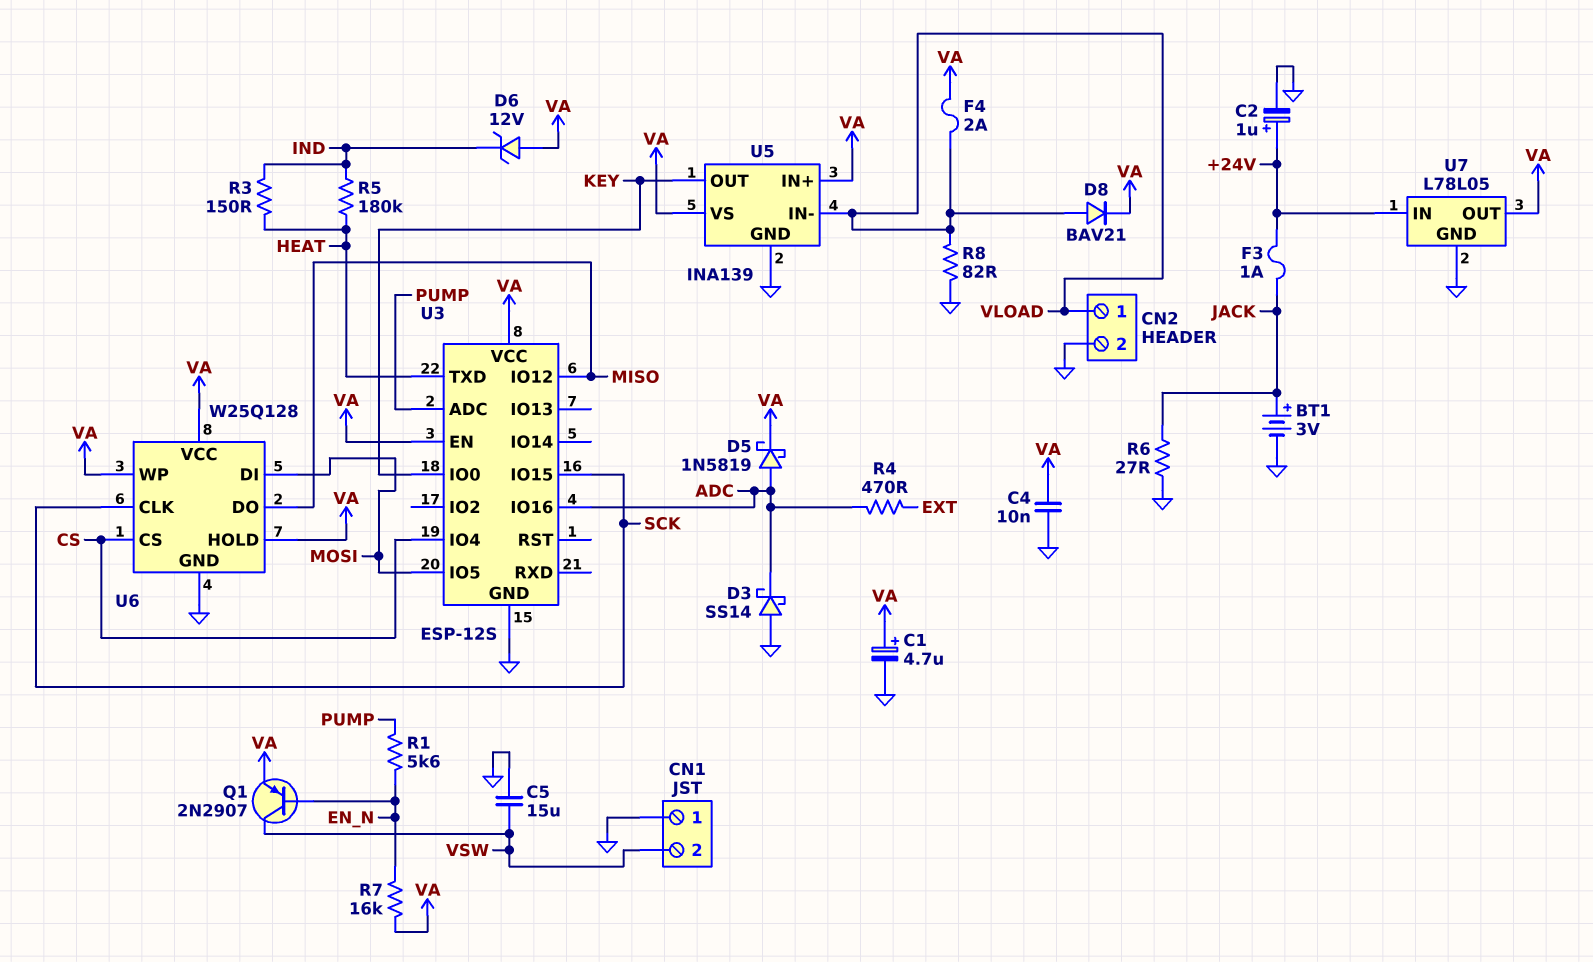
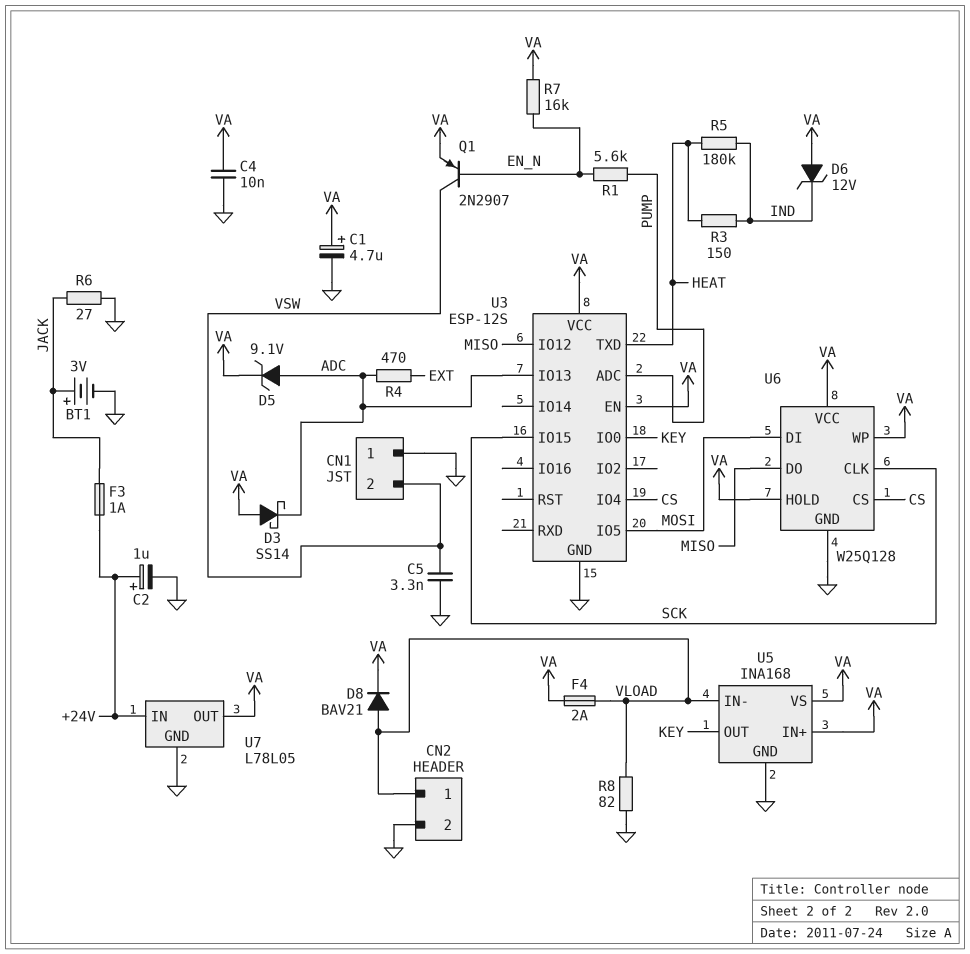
C5: 15uF (GND, VSW) -> 3.3nF (GND, VSW)
D3: schottky SS14 (A GND, K ADC) -> schottky SS14 (A VA, K ADC)
D5: schottky 1N5819 (A ADC, K VA) -> zener 9.1V (A ADC, K VA)
U3 pin IO13: none -> ADC
U3 pin IO16: ADC -> none
U5: INA139 -> INA168

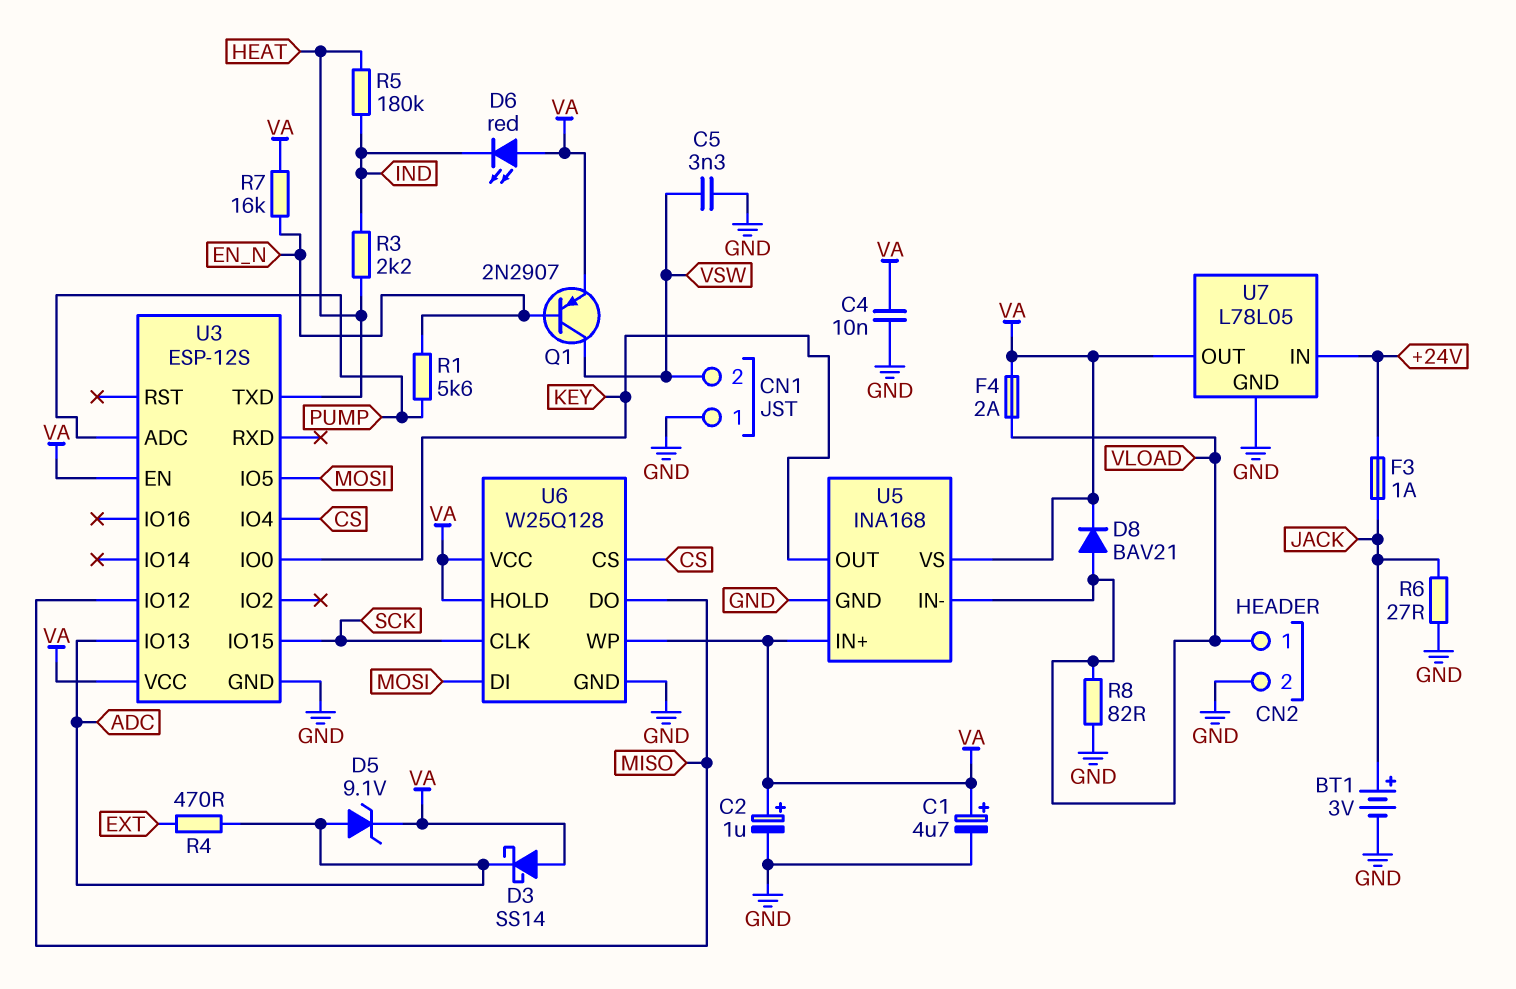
C2: 1uF (plus +24V, minus GND) -> 1uF (plus VA, minus GND)
D6: zener 12V (A VA, K IND) -> LED red (A VA, K IND)
R3: 150 (HEAT, IND) -> 2.2k (HEAT, IND)

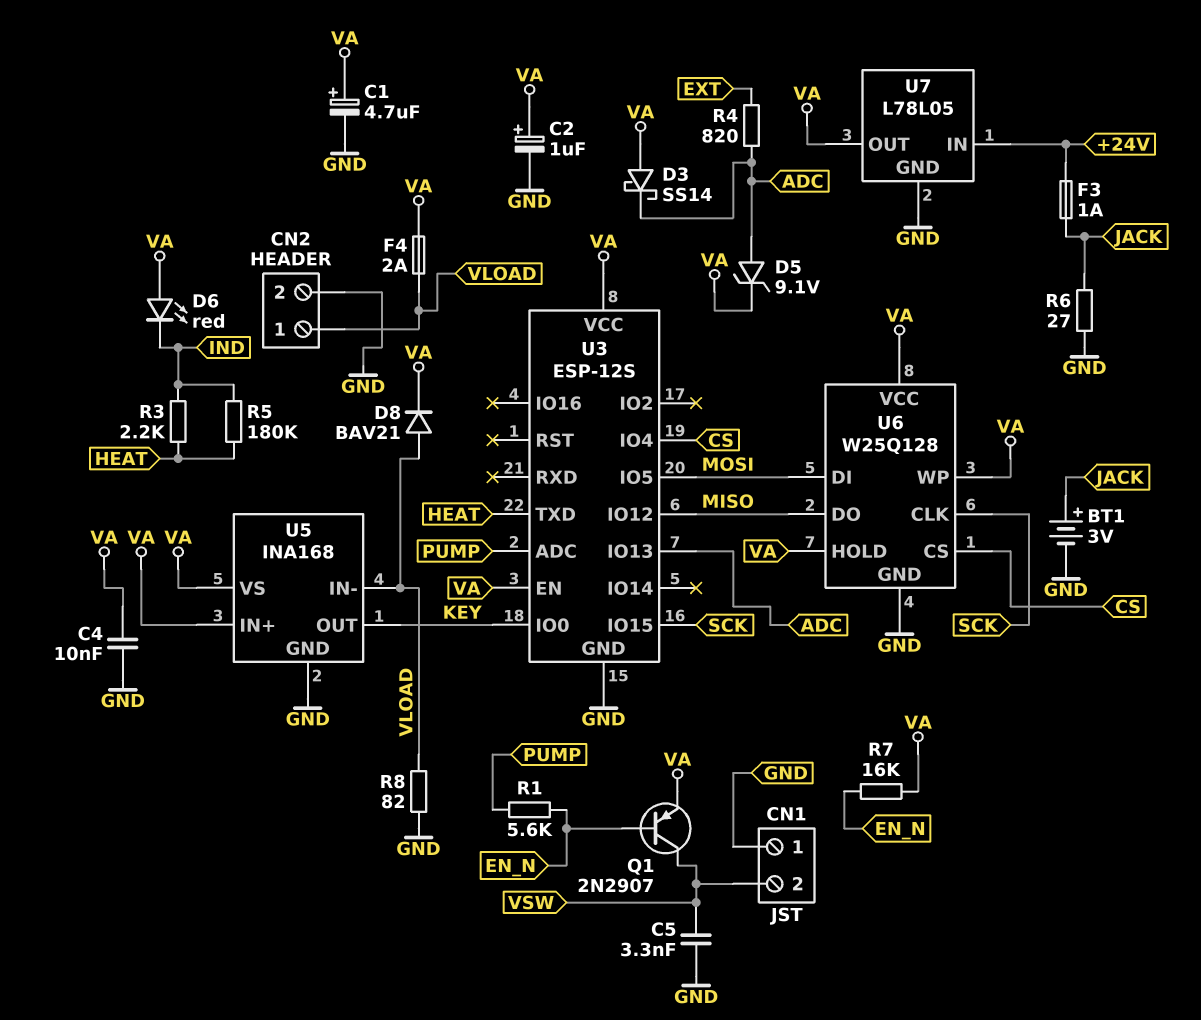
R4: 470 (ADC, EXT) -> 820 (ADC, EXT)

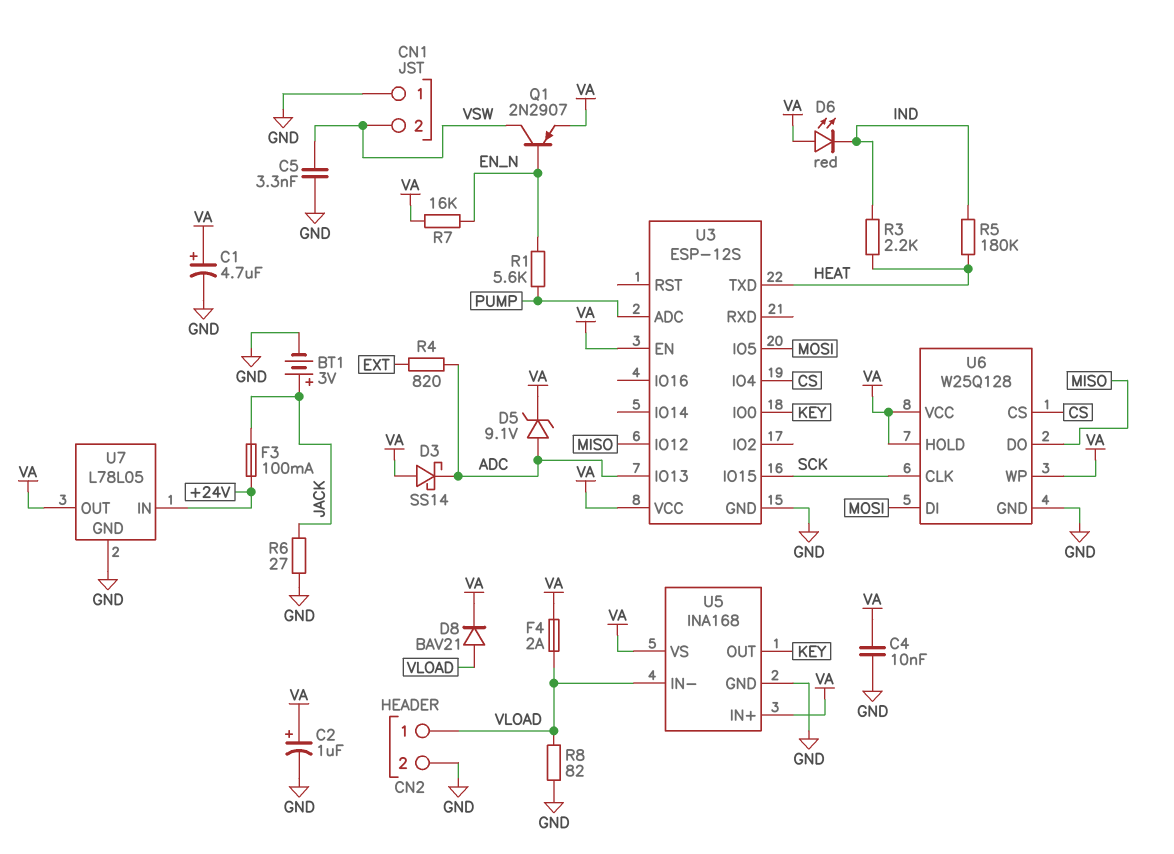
F3: 1A (+24V, JACK) -> 100mA (+24V, JACK)

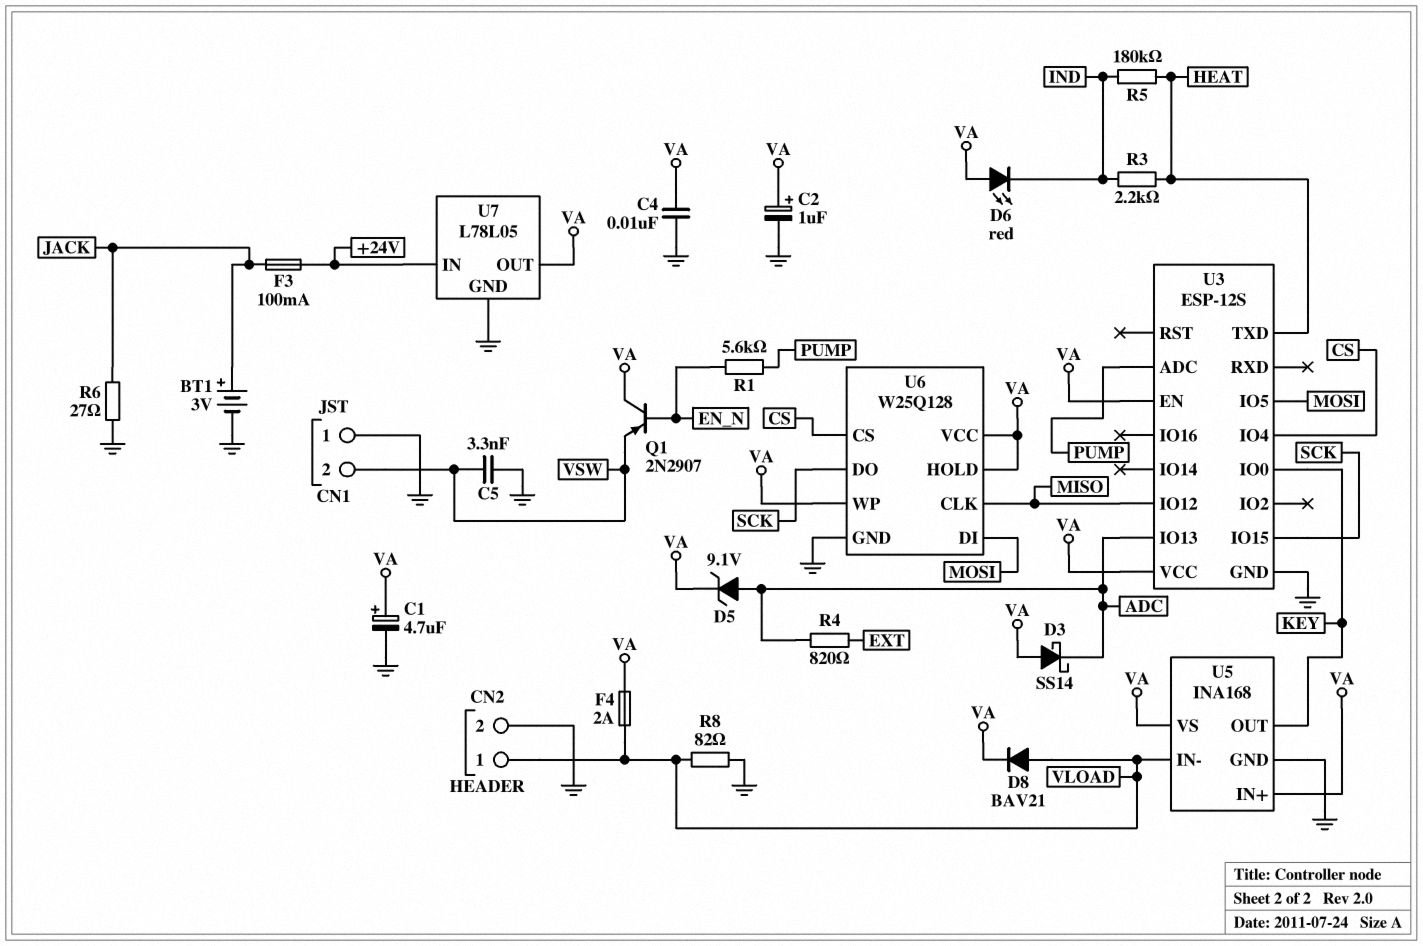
Q1: PNP 2N2907 (B EN_N, C VSW, E VA) -> PNP 2N2907 (B EN_N, C VA, E VSW)
R7: 16k (EN_N, VA) -> none
U6 pin CLK: SCK -> MISO
U6 pin DO: MISO -> SCK

